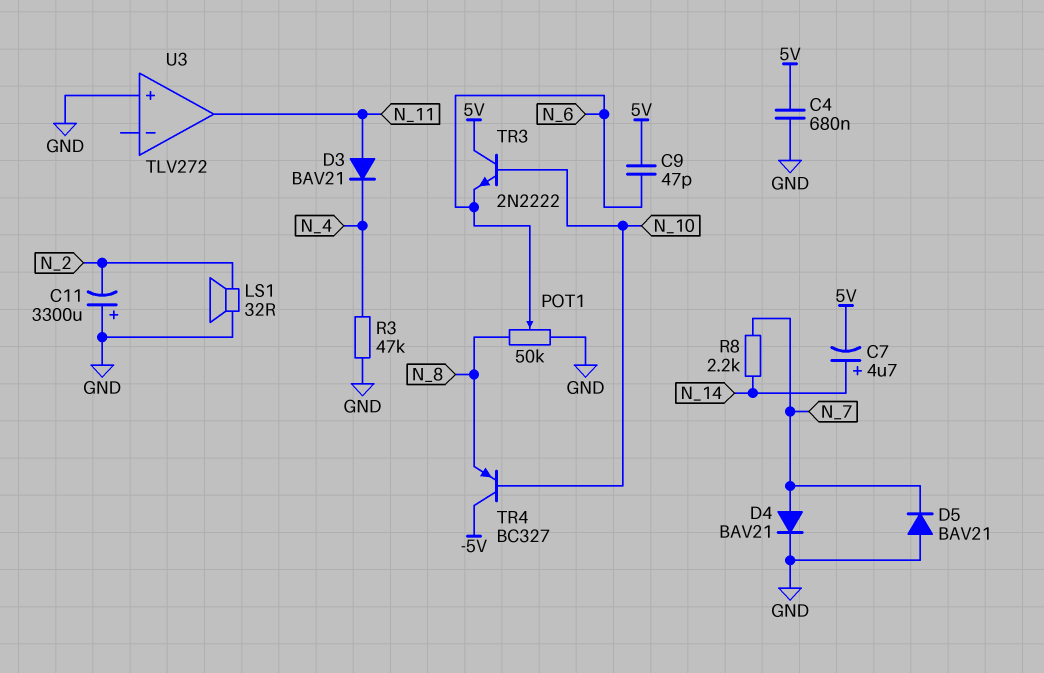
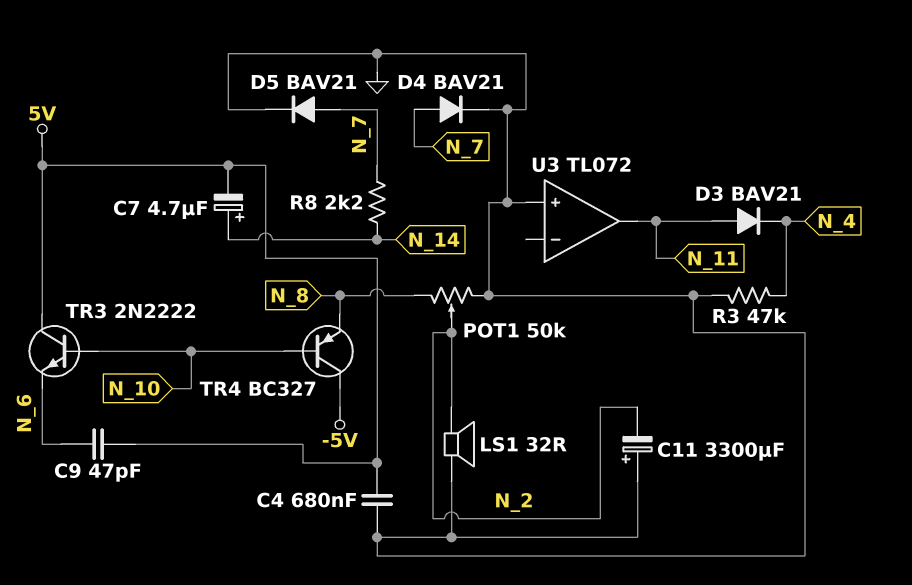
D5: diode BAV21 (A GND, K N_7) -> diode BAV21 (A N_7, K GND)
POT1: 50k (GND, N_8, wiper N_6) -> 50k (GND, N_8, wiper N_2)
U3: TLV272 -> TL072

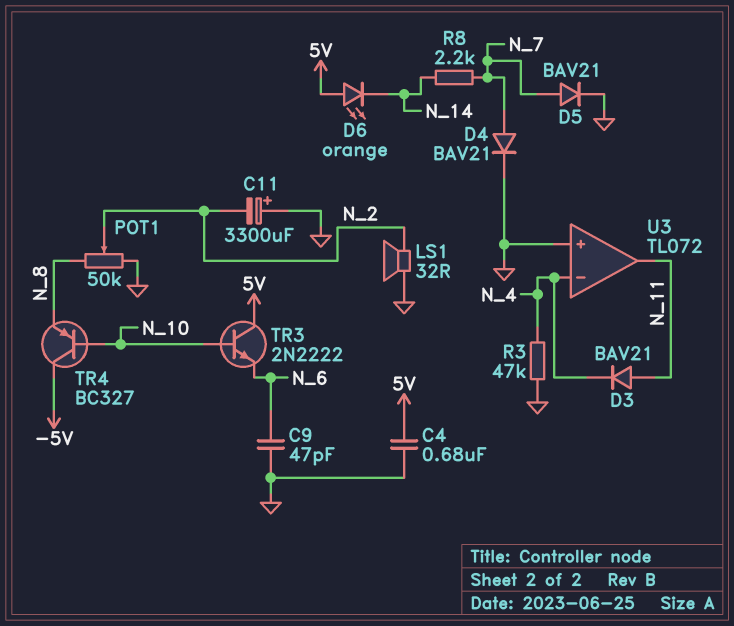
C7: 4.7uF (plus N_14, minus 5V) -> none
C9: 47pF (5V, N_6) -> 47pF (GND, N_6)
D6: none -> LED orange (A 5V, K N_14)
U3 pin in-: none -> N_4

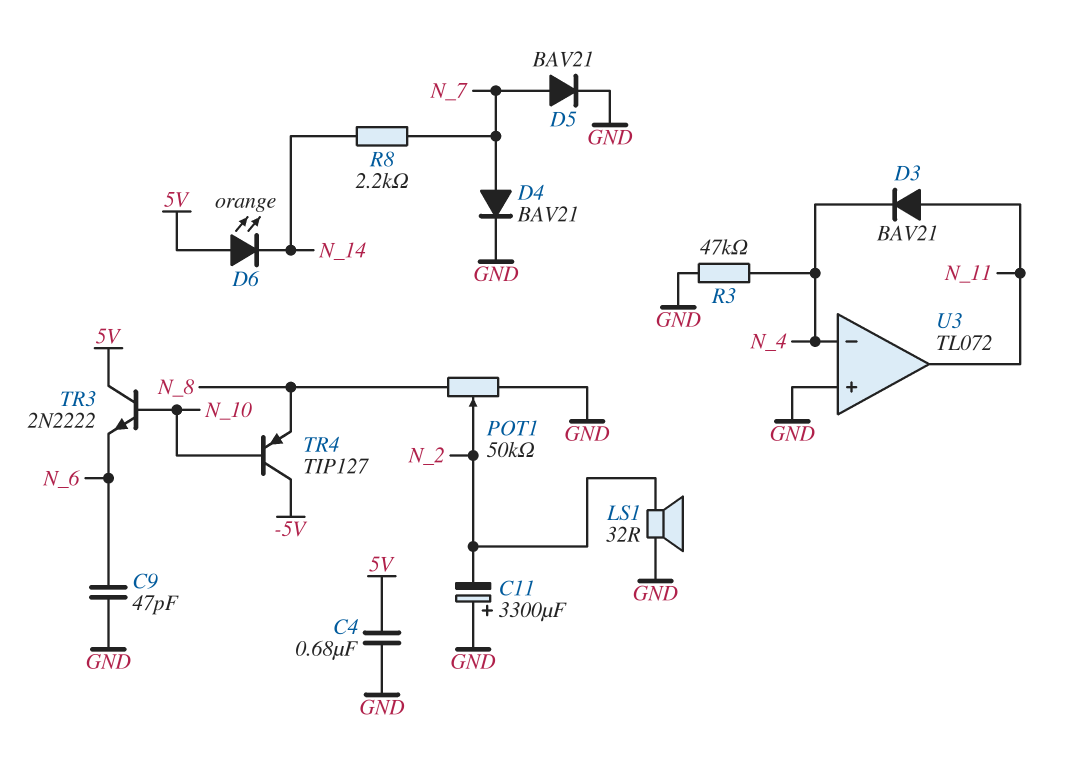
TR4: PNP BC327 (B N_10, C -5V, E N_8) -> PNP TIP127 (B N_10, C -5V, E N_8)

